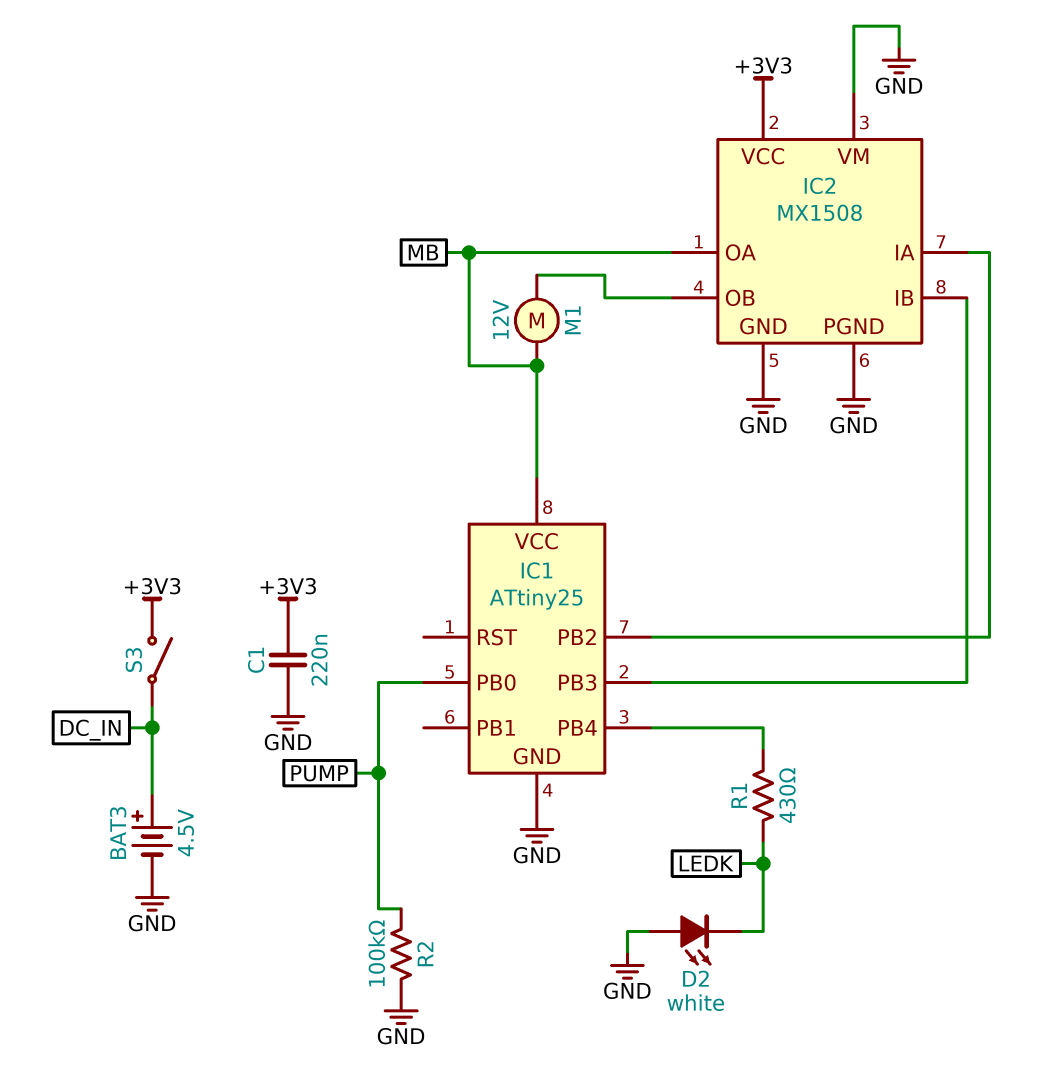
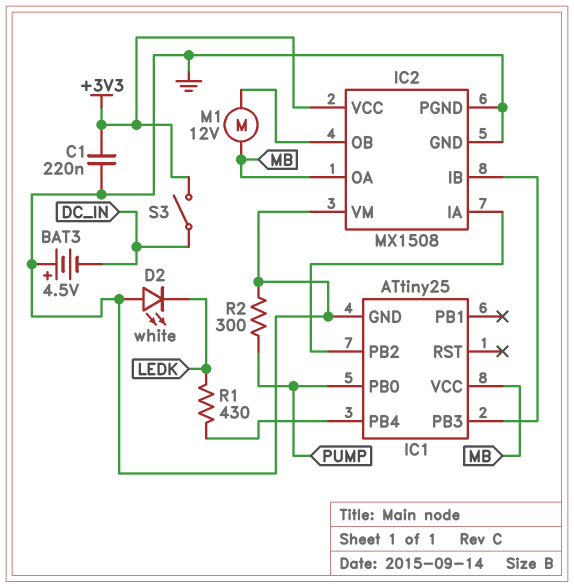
BAT3: 4.5V (plus DC_IN, minus GND) -> 4.5V (plus GND, minus DC_IN)
R2: 100k (GND, PUMP) -> 300 (GND, PUMP)

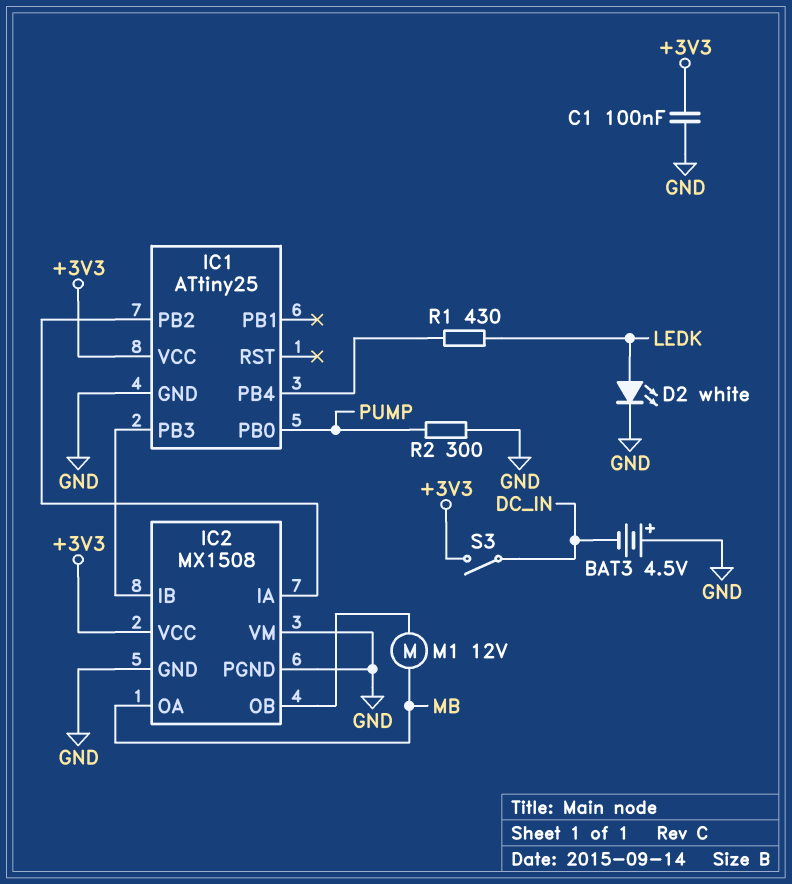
C1: 220nF (+3V3, GND) -> 100nF (+3V3, GND)
D2: LED white (A GND, K LEDK) -> LED white (A LEDK, K GND)
IC1 pin VCC: MB -> +3V3

